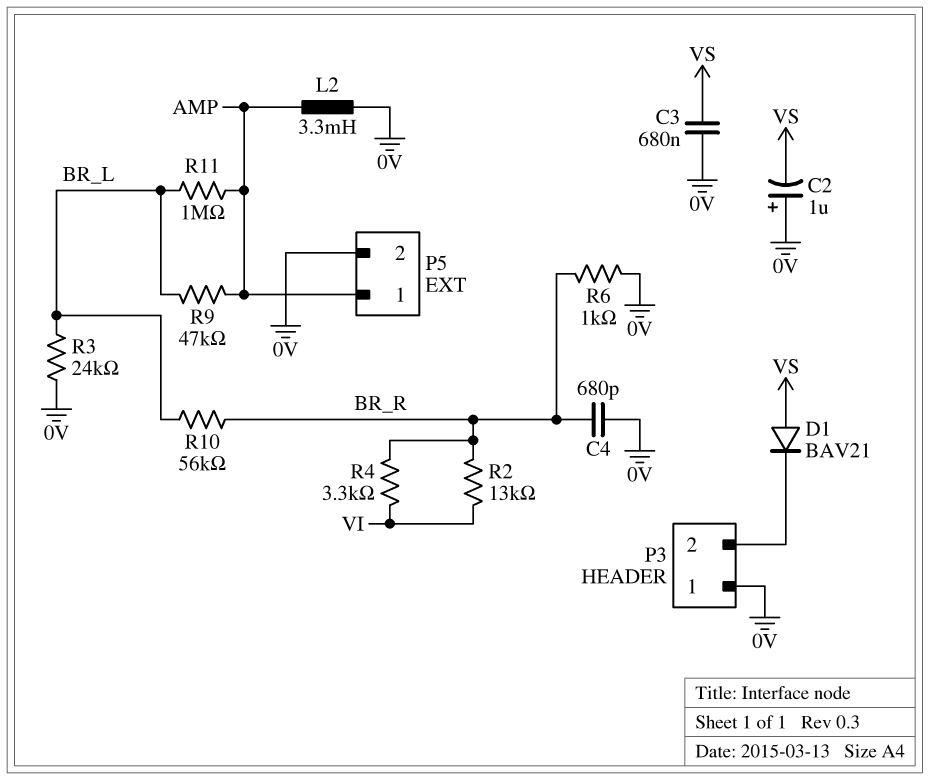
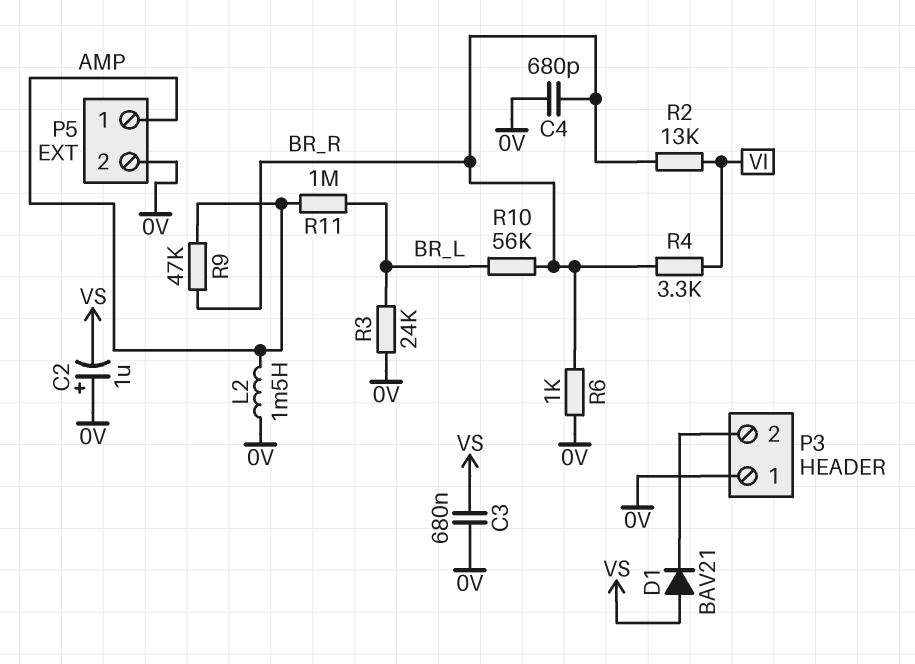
L2: 3.3mH (0V, AMP) -> 1.5mH (0V, AMP)
R9: 47k (AMP, BR_L) -> 47k (AMP, BR_R)

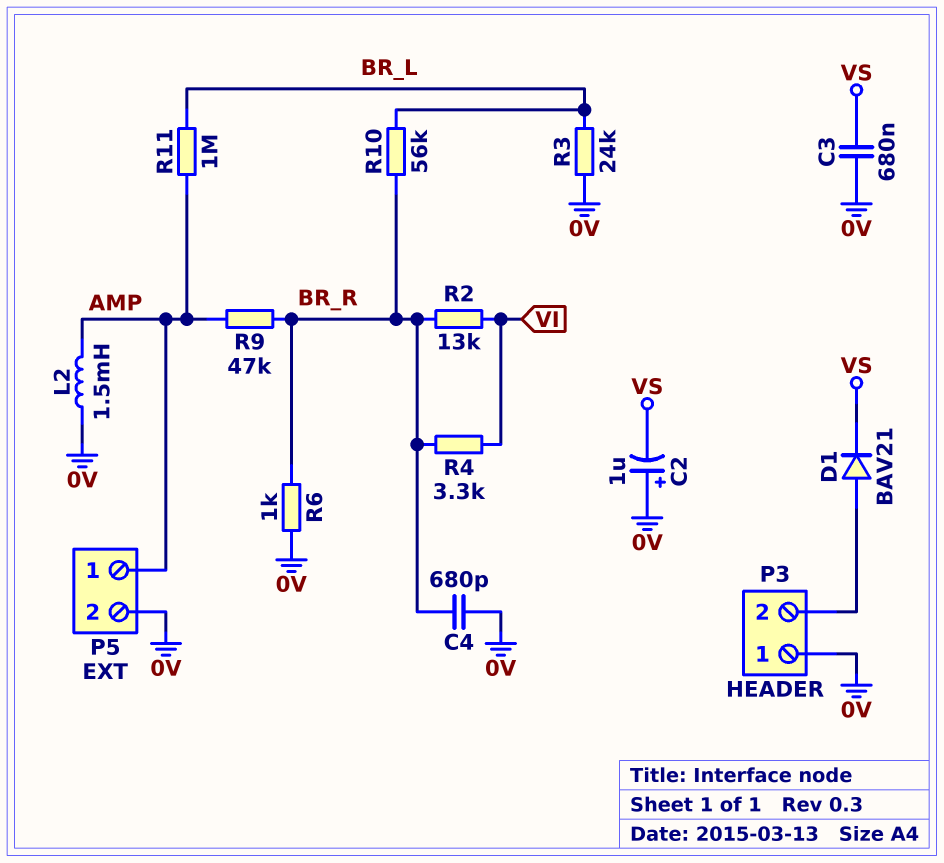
D1: diode BAV21 (A VS, K P3/2) -> diode BAV21 (A P3/2, K VS)

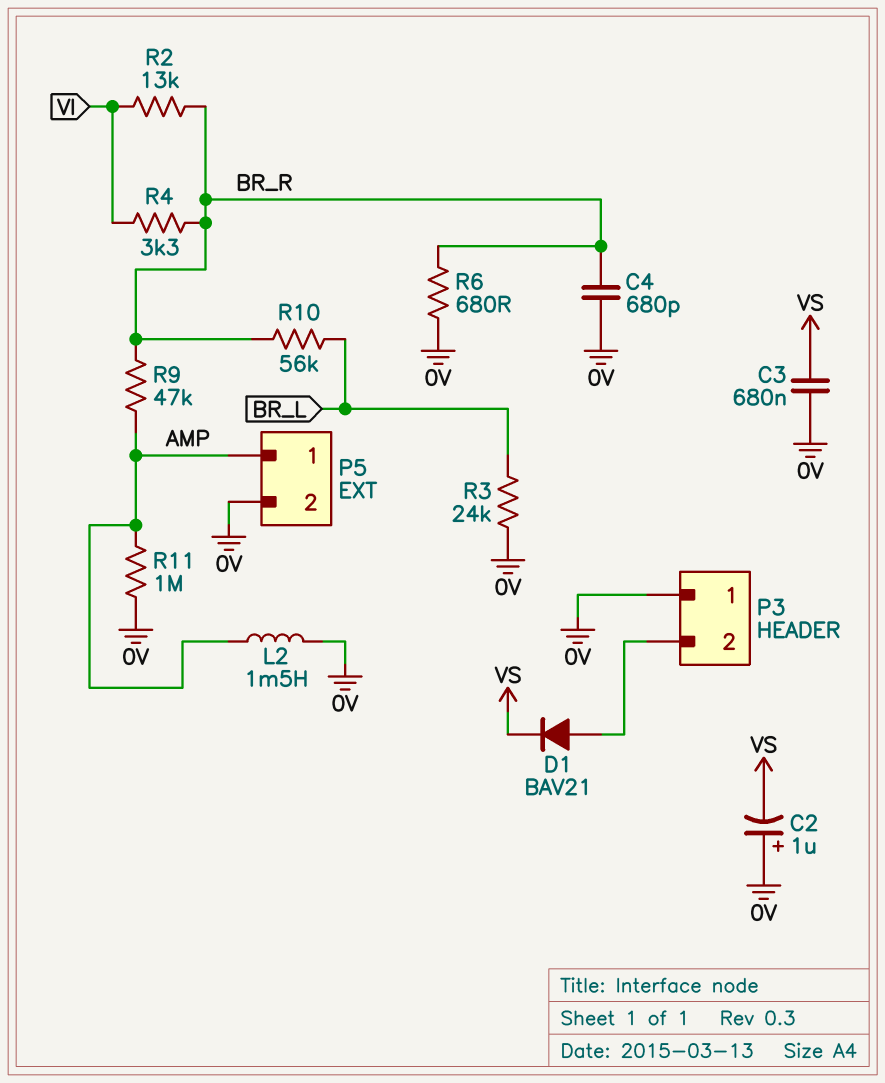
R6: 1k (0V, BR_R) -> 680 (0V, BR_R)
R11: 1M (AMP, BR_L) -> 1M (0V, AMP)

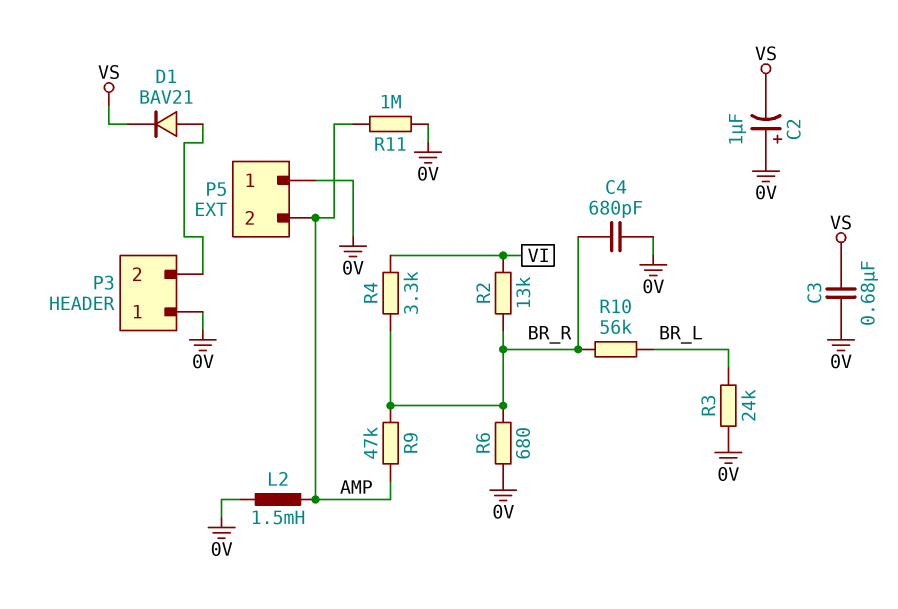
P5 pin 1: AMP -> 0V
P5 pin 2: 0V -> AMP

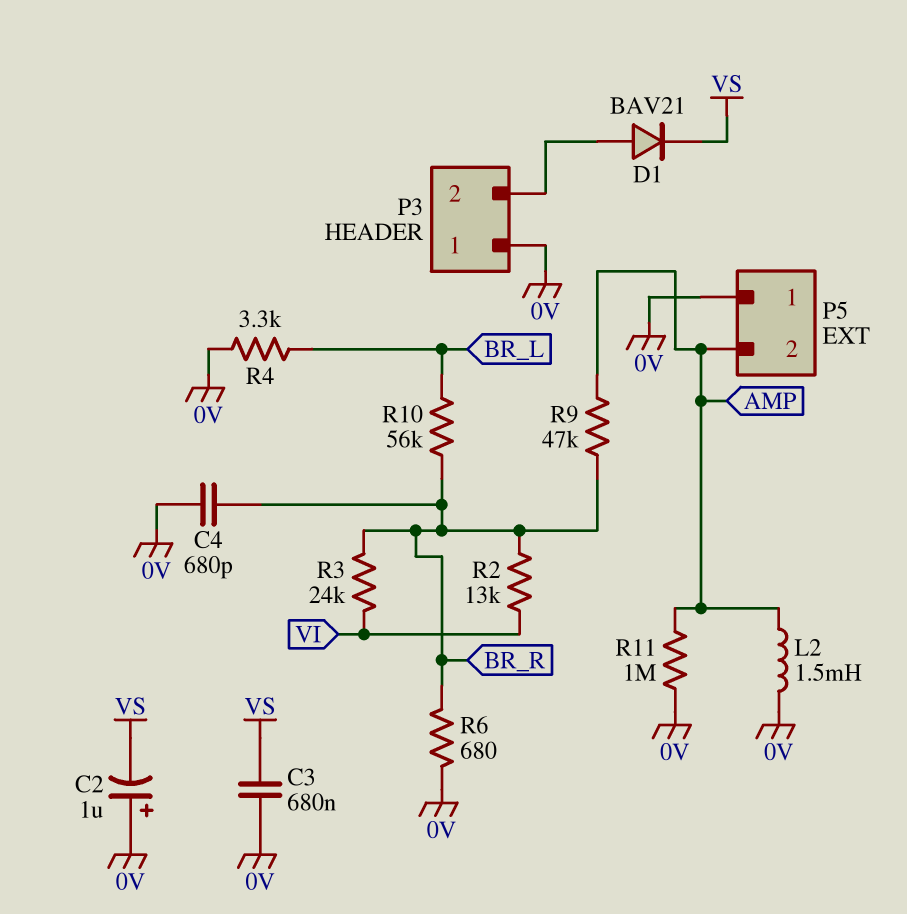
R3: 24k (0V, BR_L) -> 24k (BR_R, VI)
R4: 3.3k (BR_R, VI) -> 3.3k (0V, BR_L)

